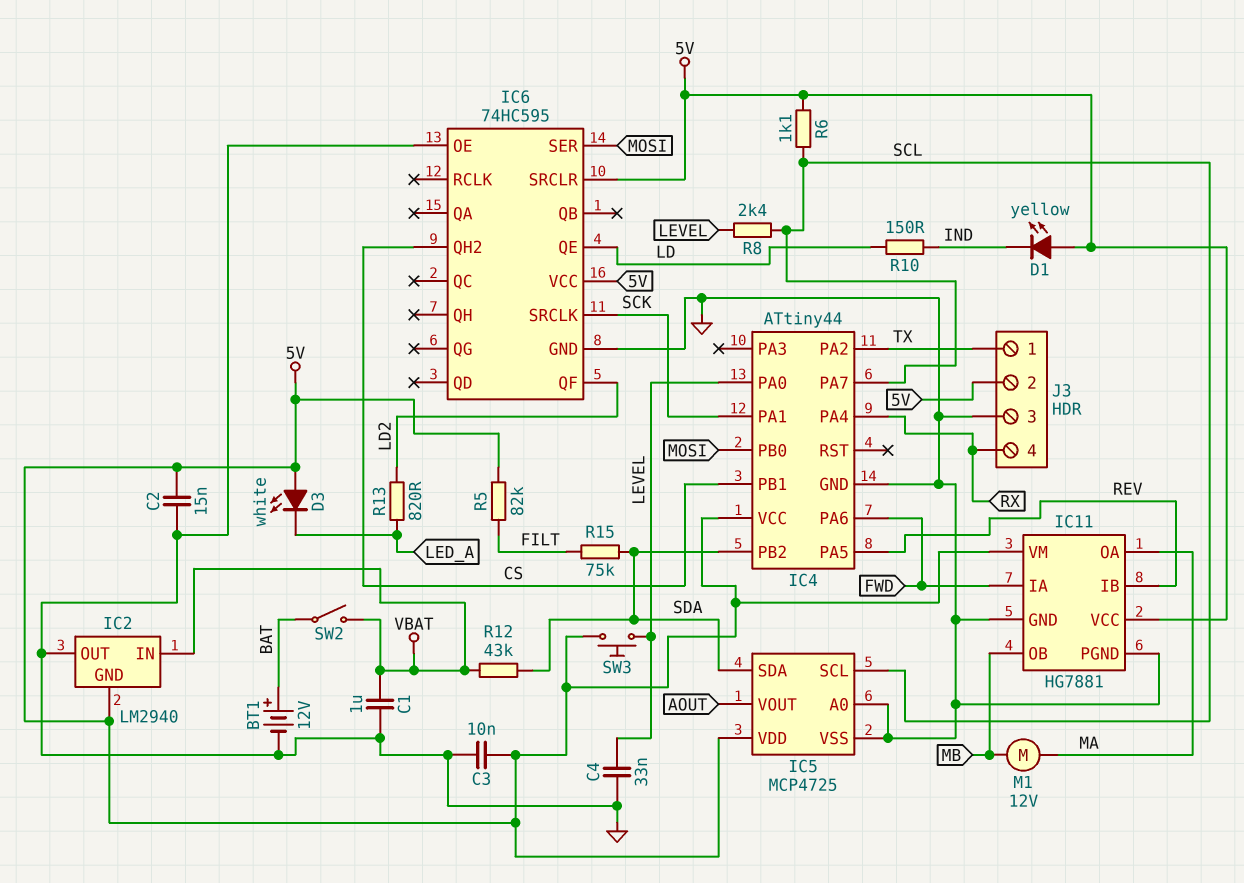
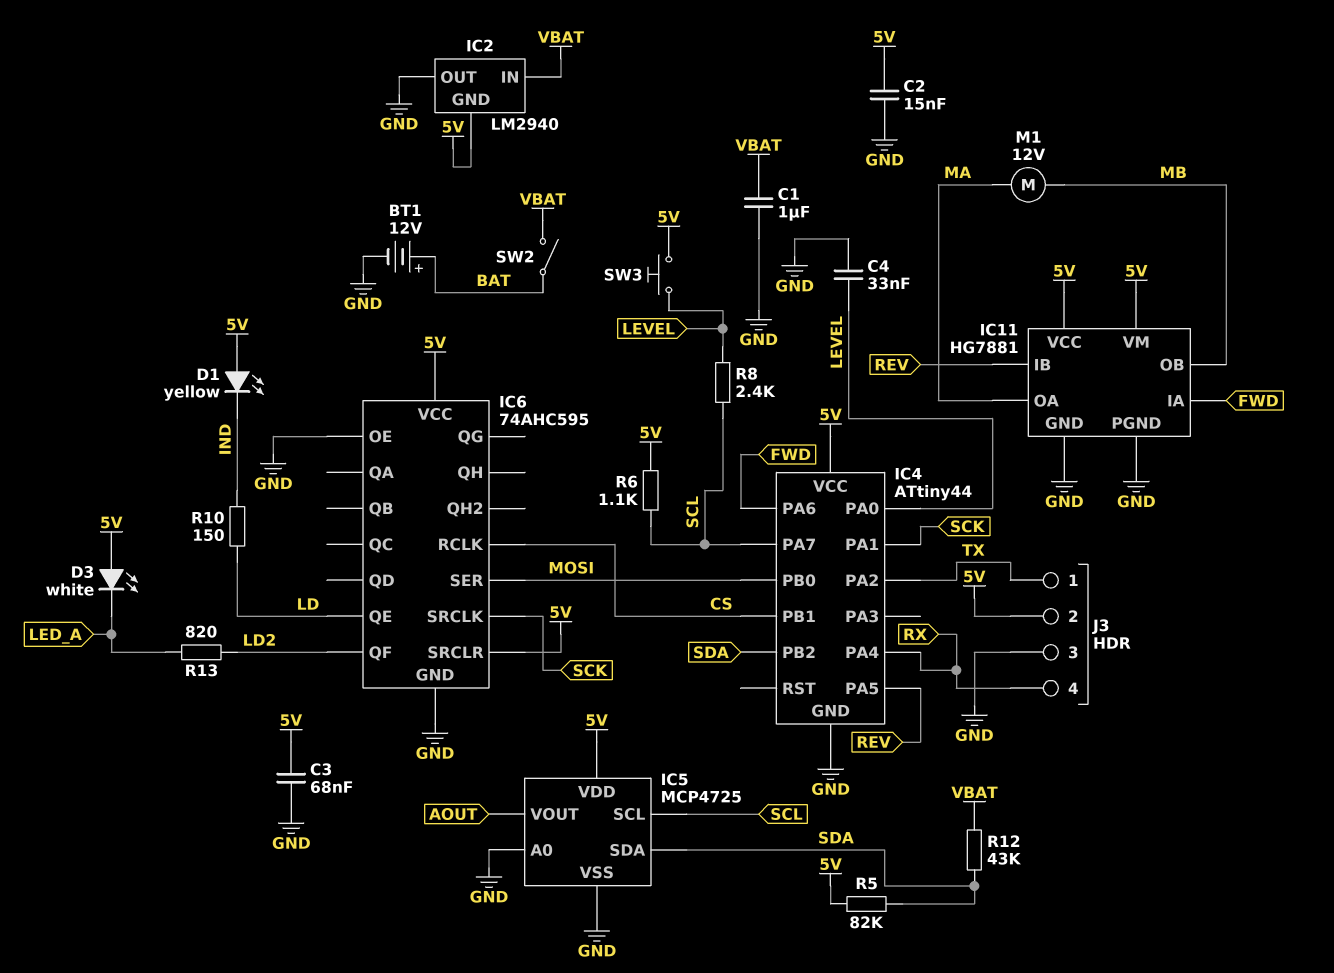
C3: 10nF (5V, GND) -> 68nF (5V, GND)
IC6: 74HC595 -> 74AHC595
IC6 pin QH2: CS -> none
IC6 pin RCLK: none -> CS
R5: 82k (5V, FILT) -> 82k (5V, SDA)
R15: 75k (FILT, SDA) -> none

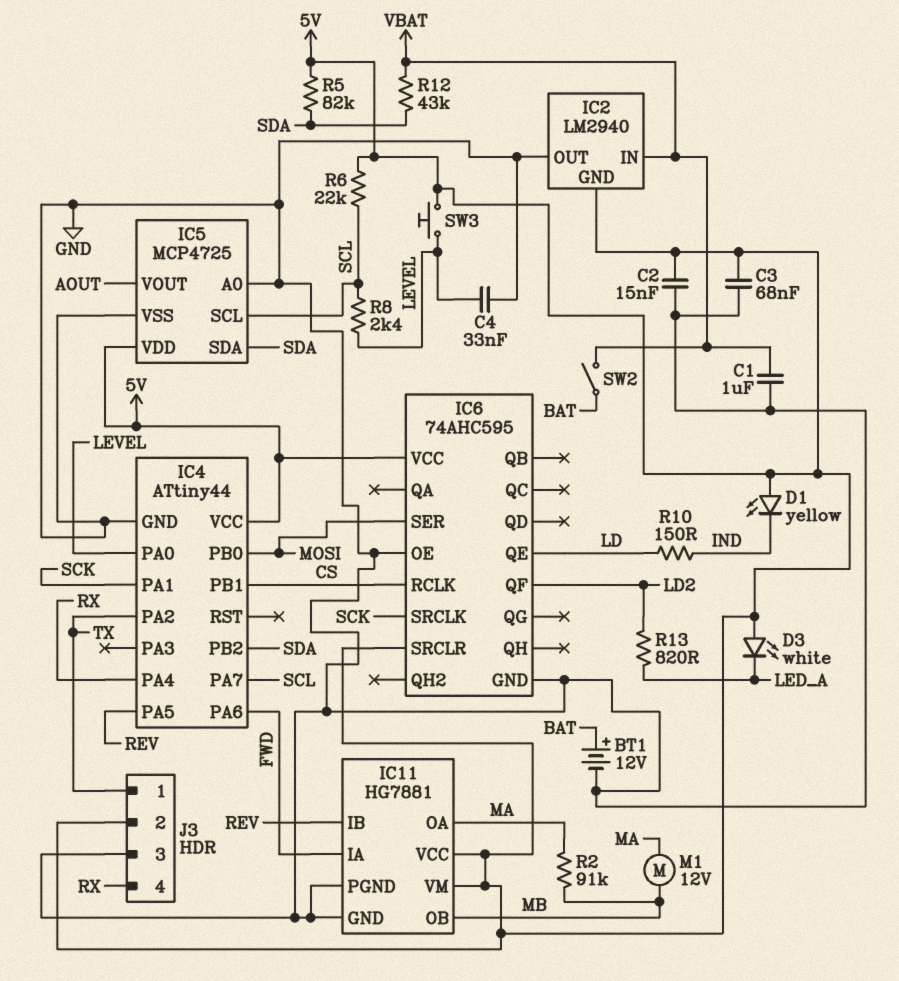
R2: none -> 91k (MA, MB)
R6: 1.1k (5V, SCL) -> 22k (5V, SCL)

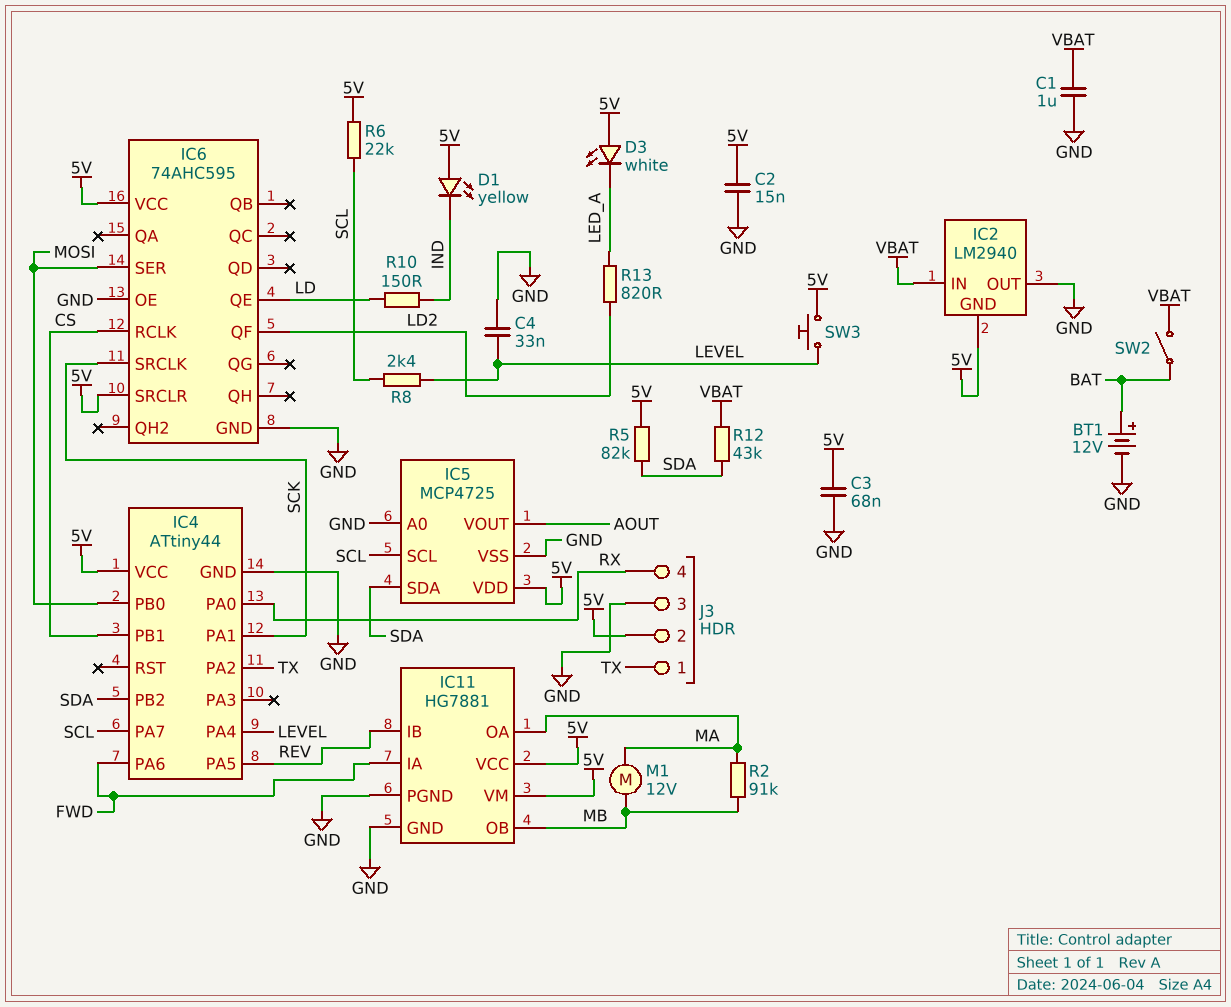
IC4 pin PA0: LEVEL -> RX
IC4 pin PA4: RX -> LEVEL

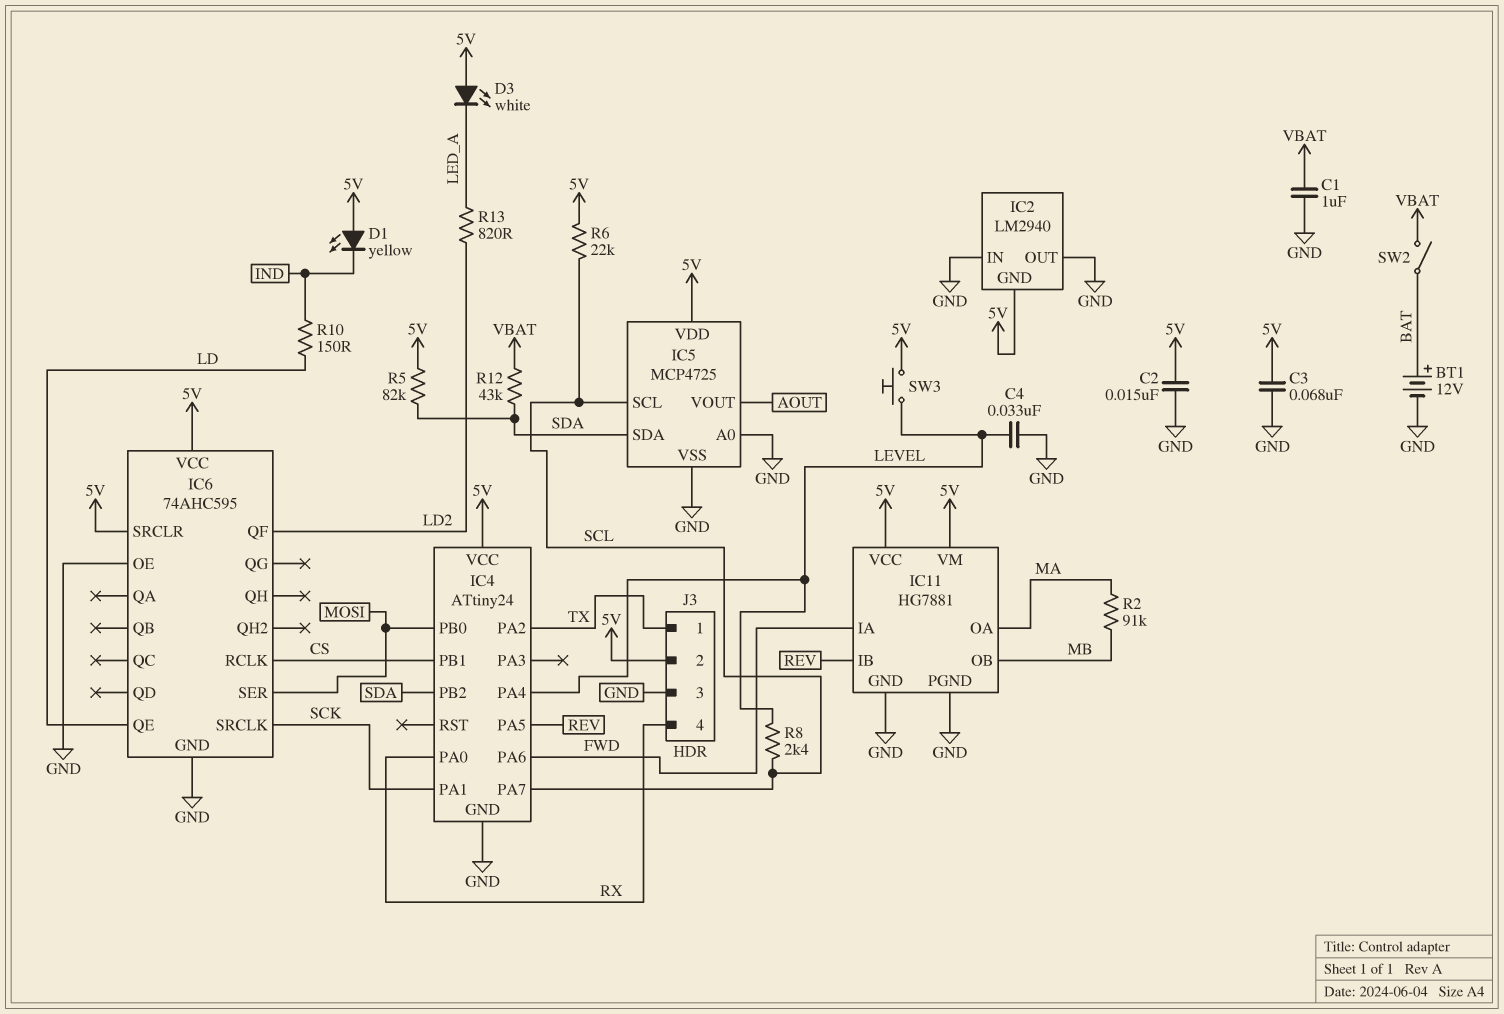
IC2 pin IN: VBAT -> GND
IC4: ATtiny44 -> ATtiny24
M1: motor 12V (MA, MB) -> none

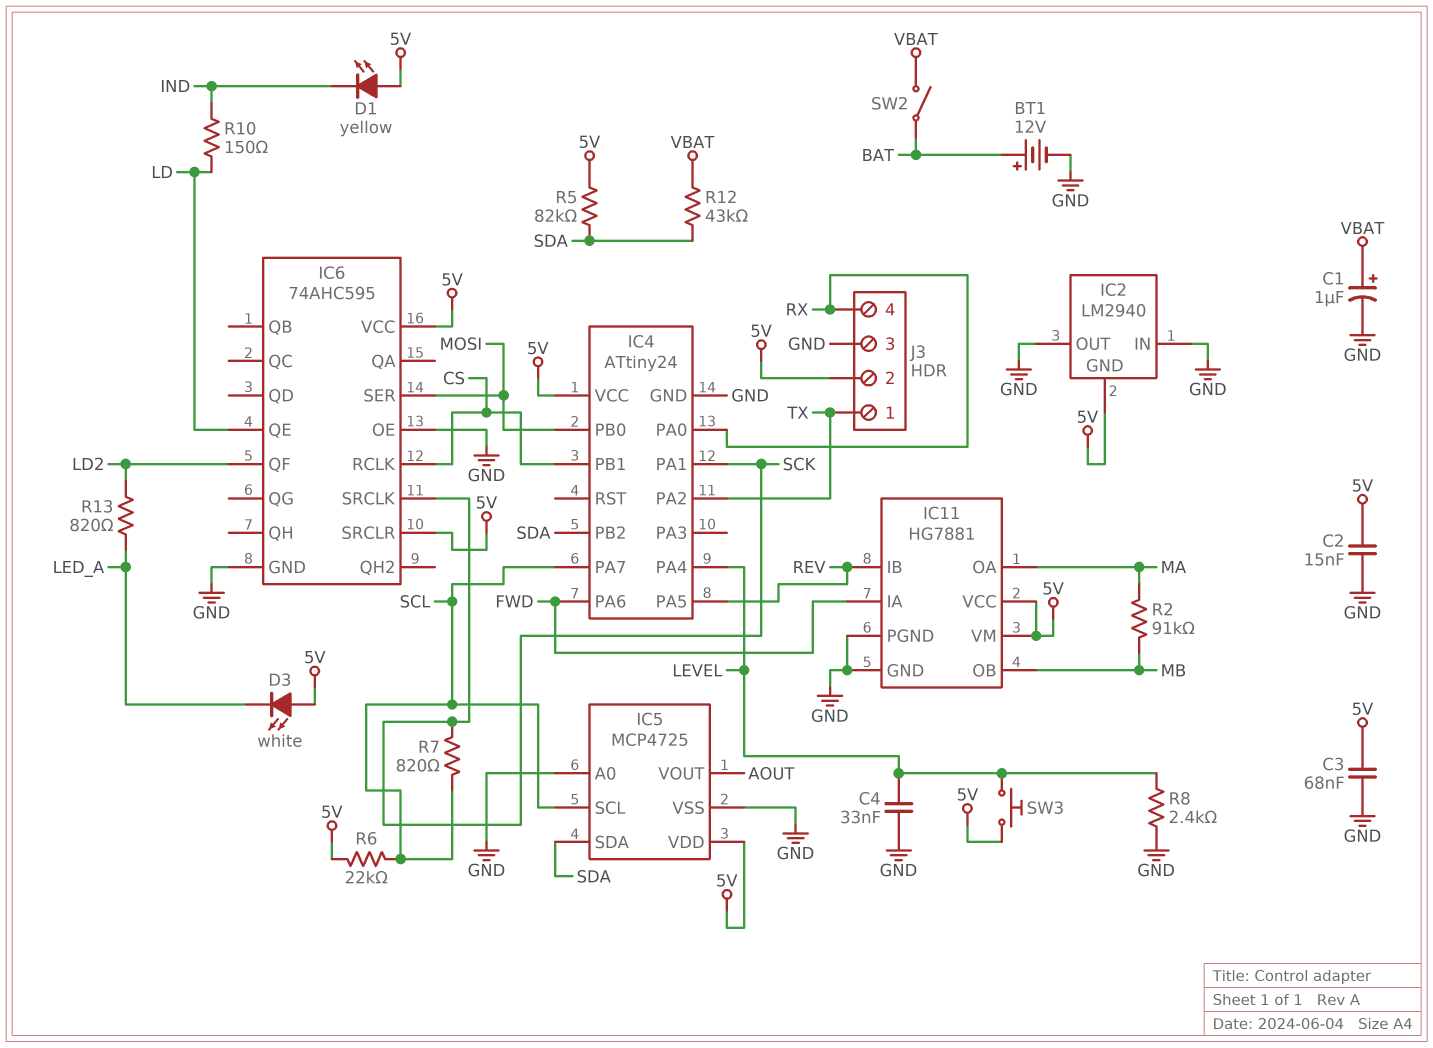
C1: 1uF (GND, VBAT) -> 1uF (plus VBAT, minus GND)
R7: none -> 820 (SCK, SCL)
R8: 2.4k (LEVEL, SCL) -> 2.4k (GND, LEVEL)

